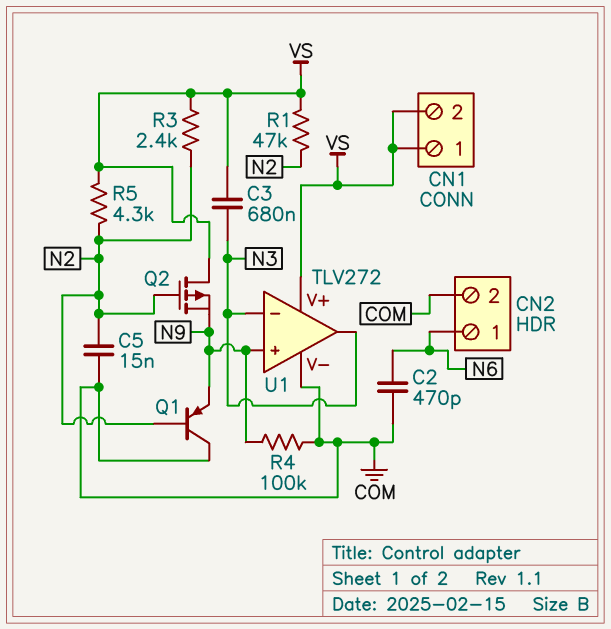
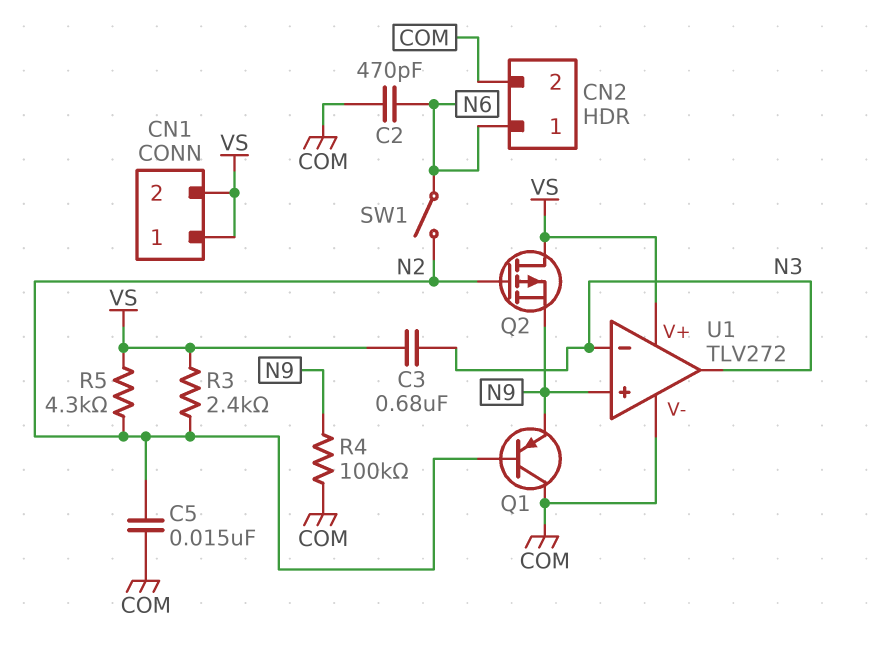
R1: 47k (N2, VS) -> none
SW1: none -> switch (N2, N6)

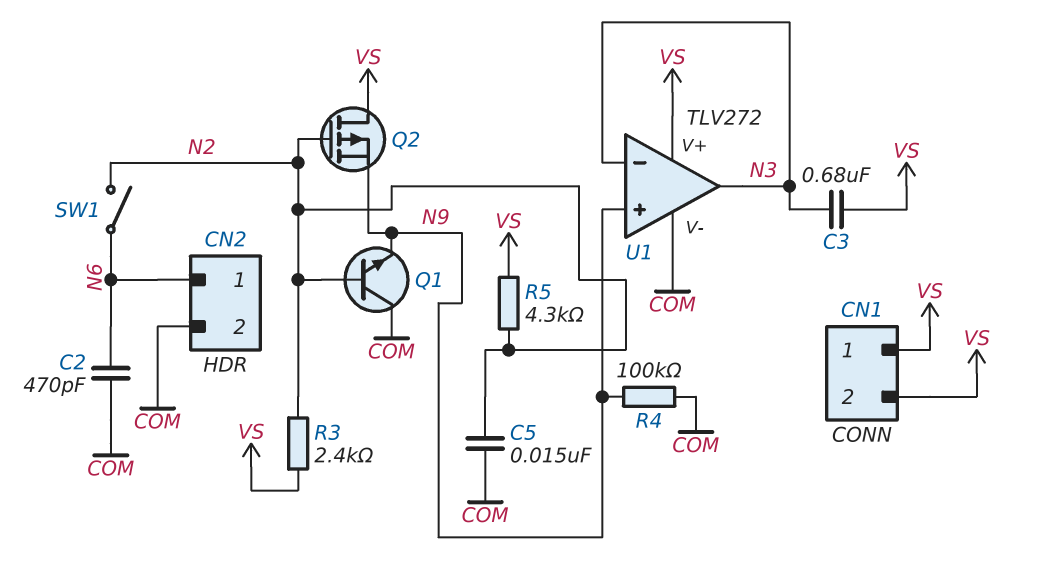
Q1: PNP (B N2, C COM, E N9) -> NPN (B N2, C COM, E N9)

